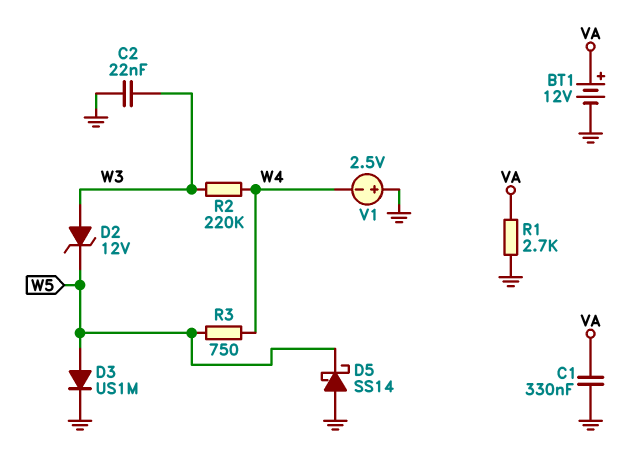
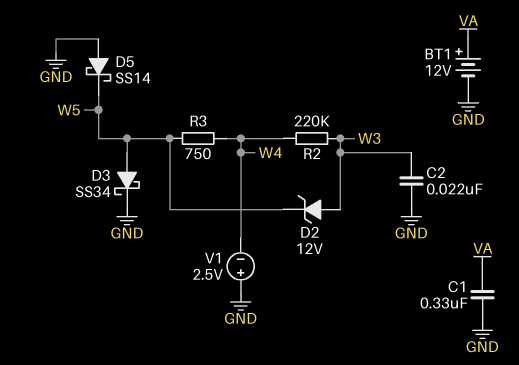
D3: diode US1M (A W5, K GND) -> schottky SS34 (A W5, K GND)
R1: 2.7k (GND, VA) -> none

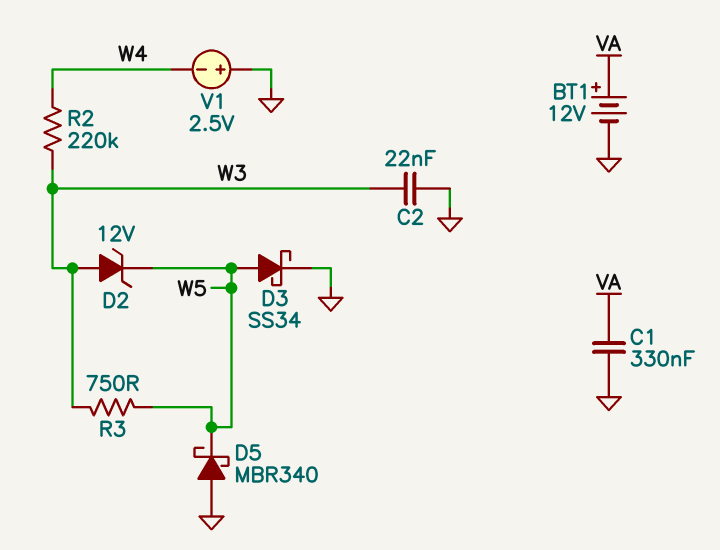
D5: schottky SS14 (A GND, K W5) -> schottky MBR340 (A GND, K W5)
R3: 750 (W4, W5) -> 750 (W3, W5)

